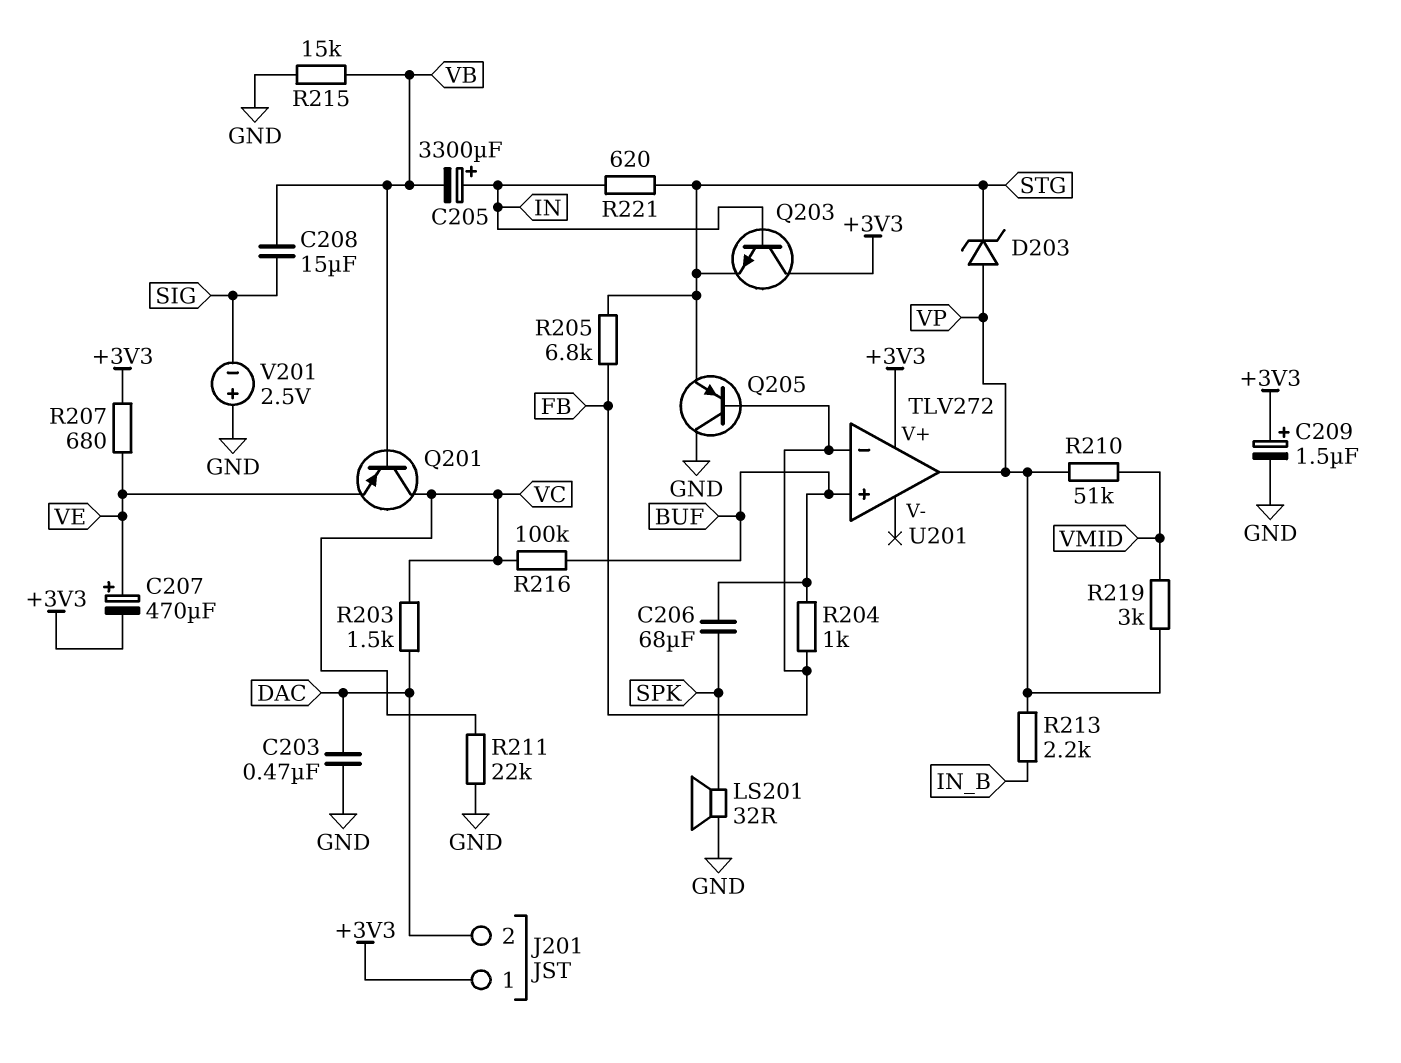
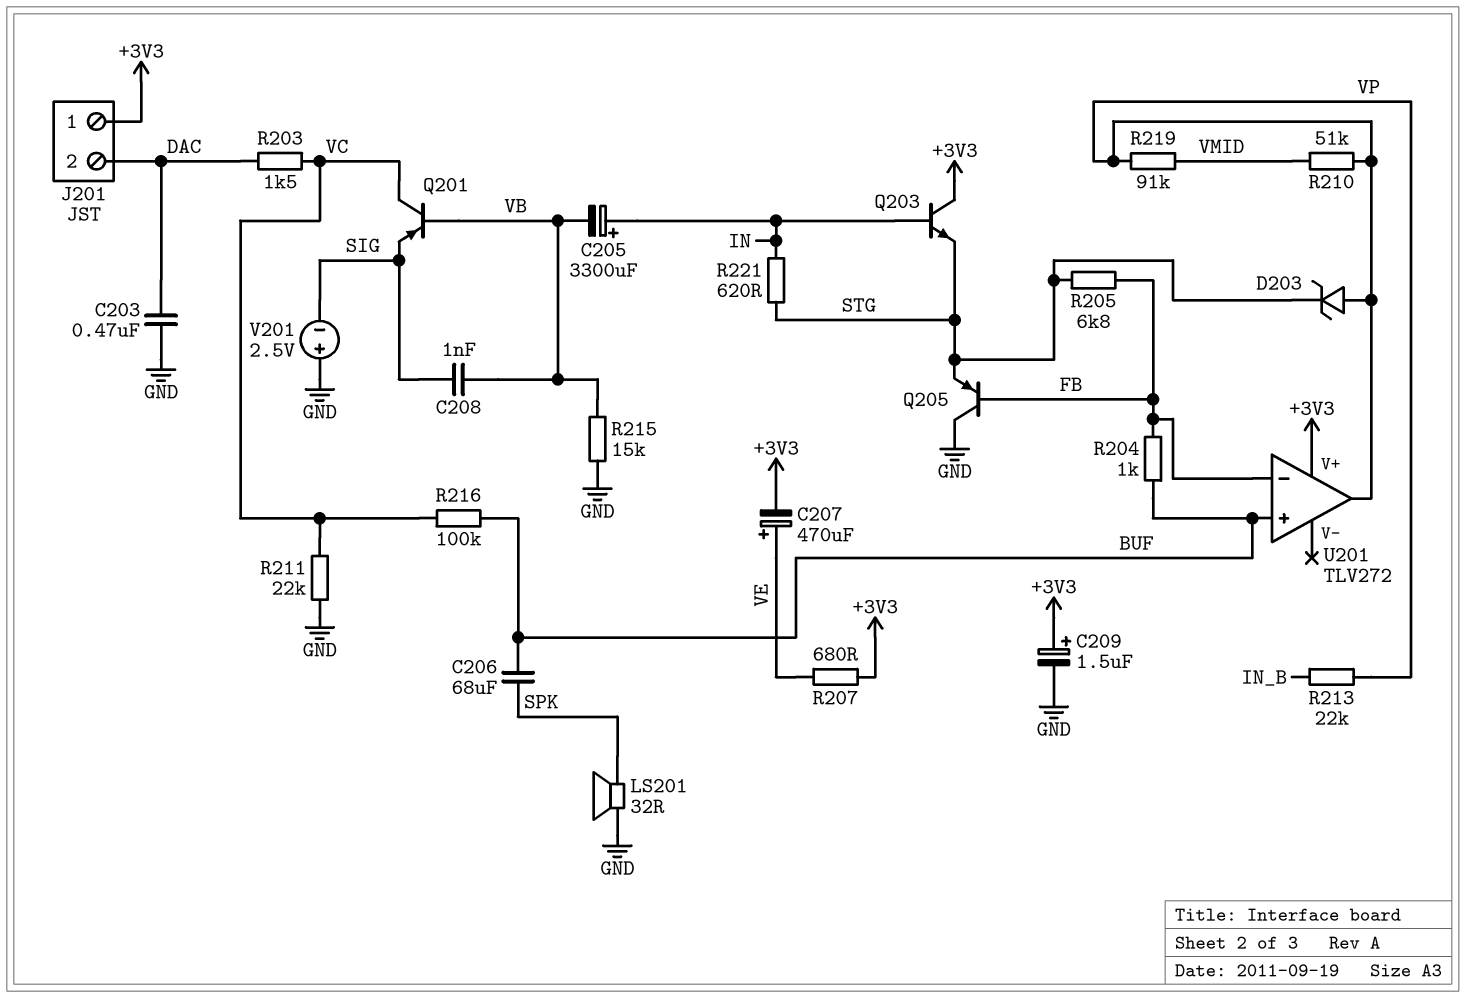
C208: 15uF (SIG, VB) -> 1nF (SIG, VB)
Q201: PNP (B VB, C VC, E VE) -> PNP (B VB, C VC, E SIG)
R213: 2.2k (IN_B, VP) -> 22k (IN_B, VP)
R219: 3k (VMID, VP) -> 91k (VMID, VP)

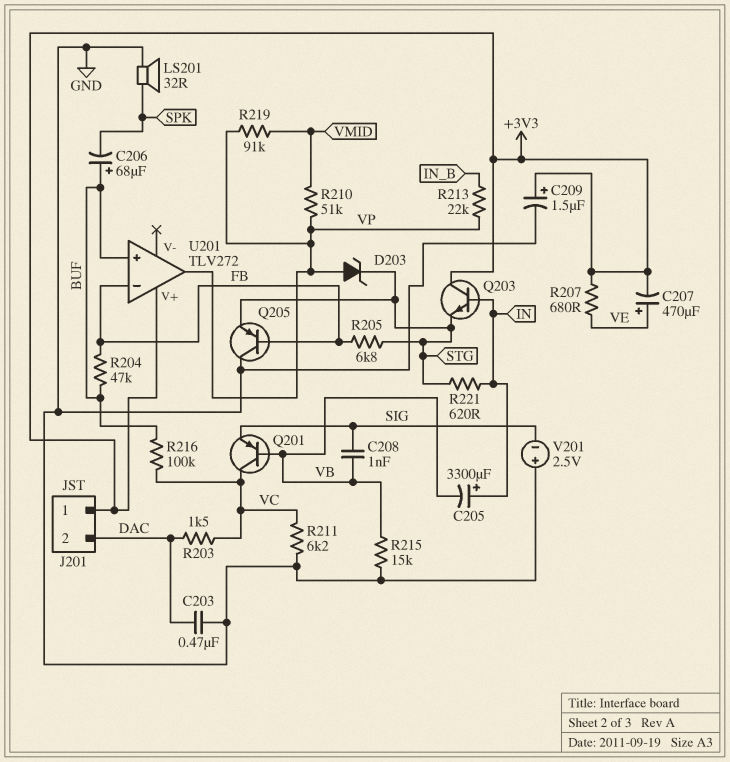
C206: 68uF (BUF, SPK) -> 68uF (plus BUF, minus SPK)
R204: 1k (BUF, FB) -> 47k (BUF, FB)
R211: 22k (GND, VC) -> 6.2k (GND, VC)

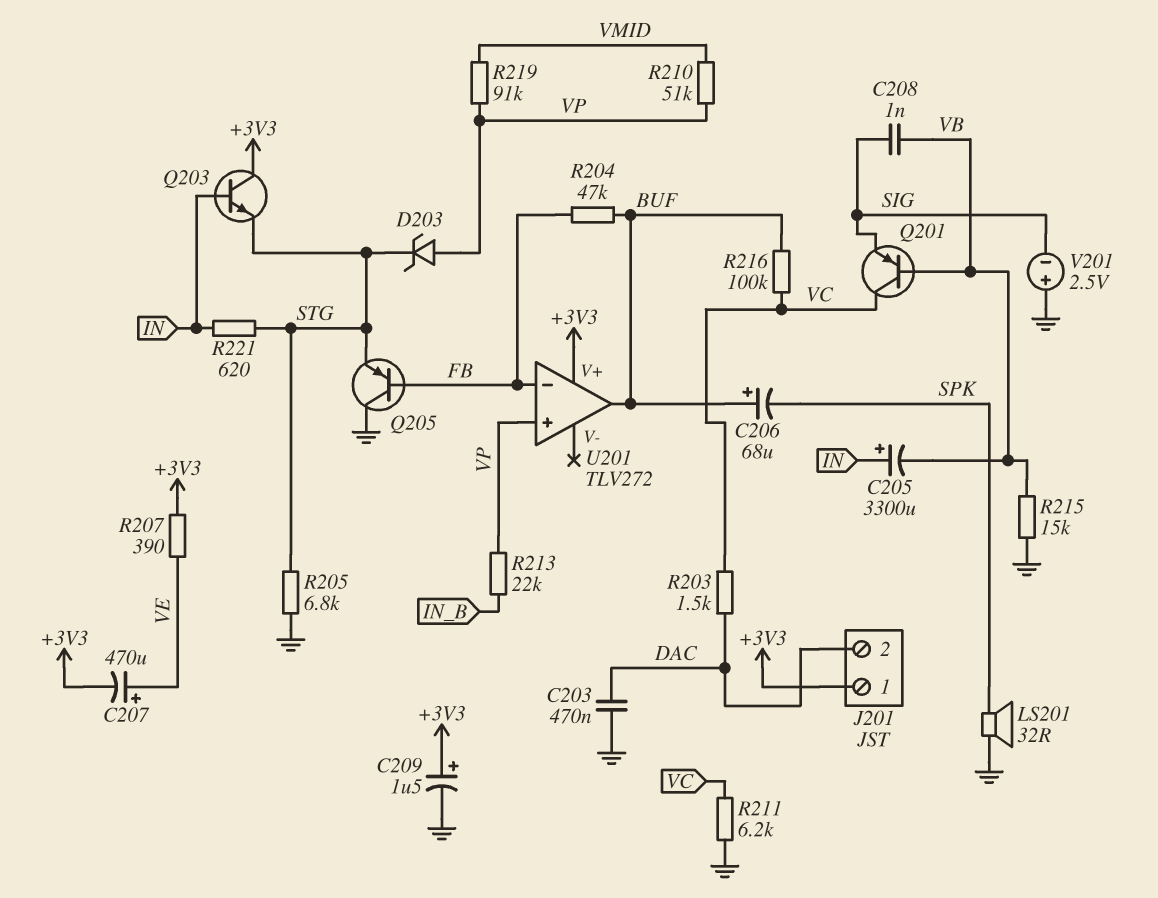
R205: 6.8k (FB, STG) -> 6.8k (GND, STG)
R207: 680 (+3V3, VE) -> 390 (+3V3, VE)
U201 pin in+: BUF -> VP
U201 pin out: VP -> BUF

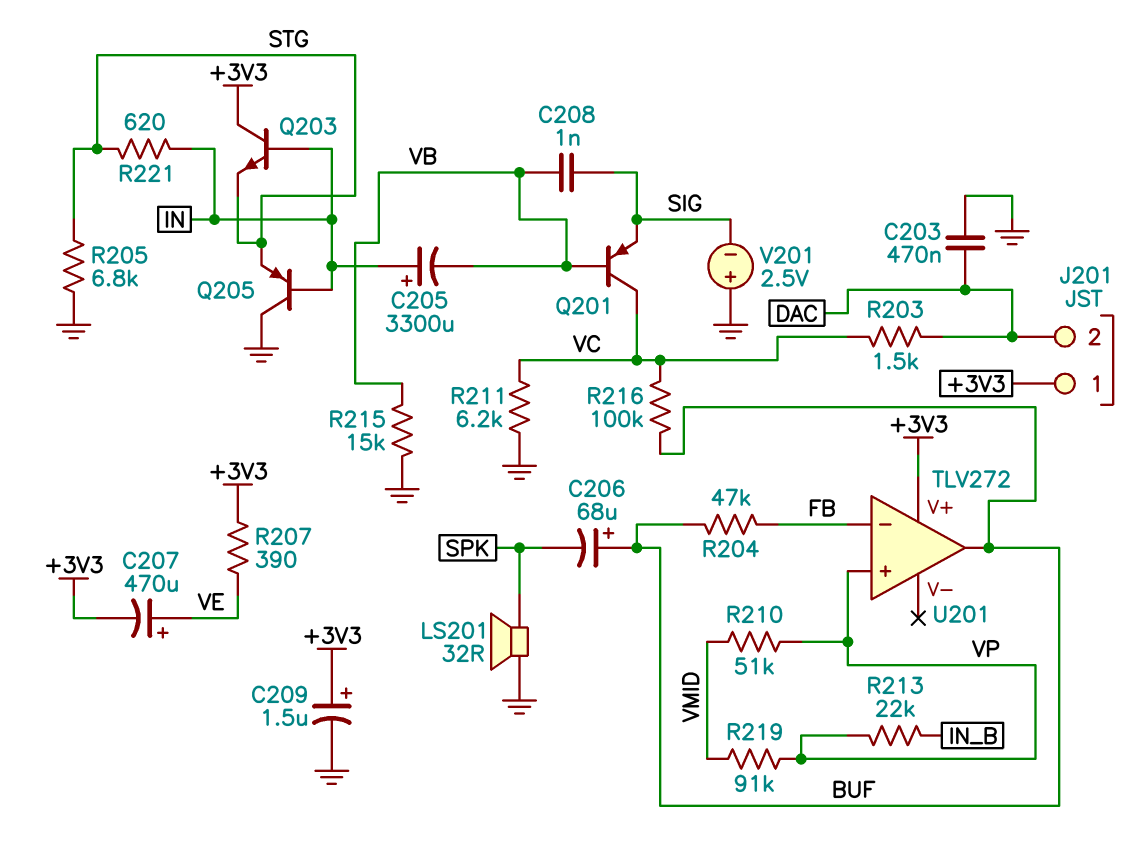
D203: zener (A VP, K STG) -> none
Q205: PNP (B FB, C GND, E STG) -> PNP (B IN, C GND, E STG)

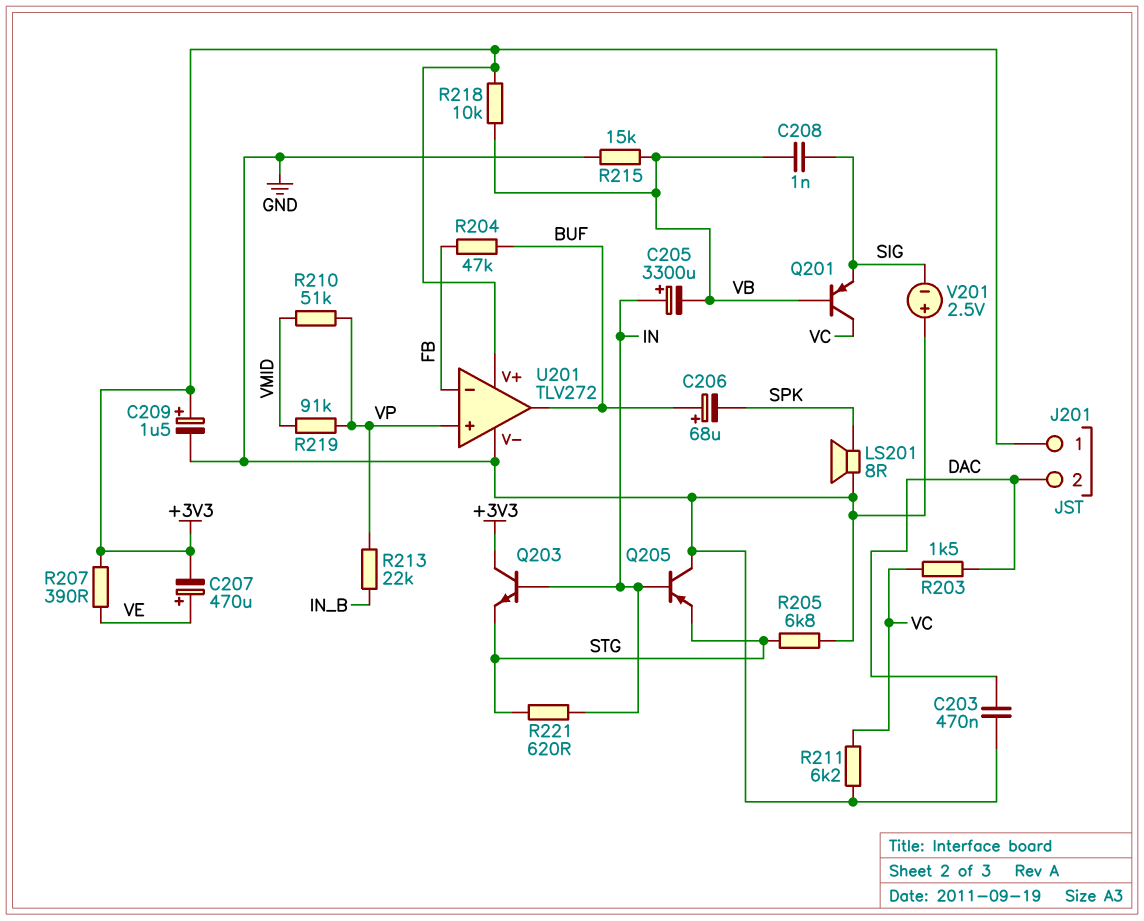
LS201: speaker 32R (GND, SPK) -> speaker 8R (GND, SPK)
R216: 100k (BUF, VC) -> none
R218: none -> 10k (+3V3, VB)
U201 pin V-: none -> GND

